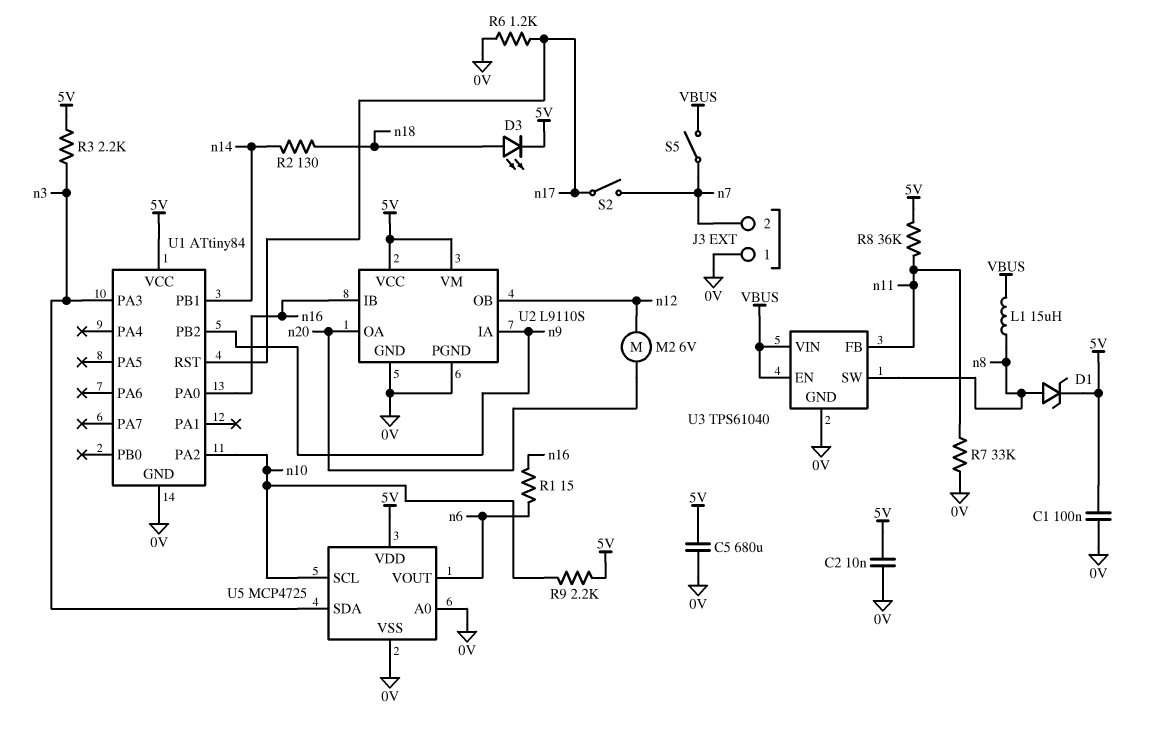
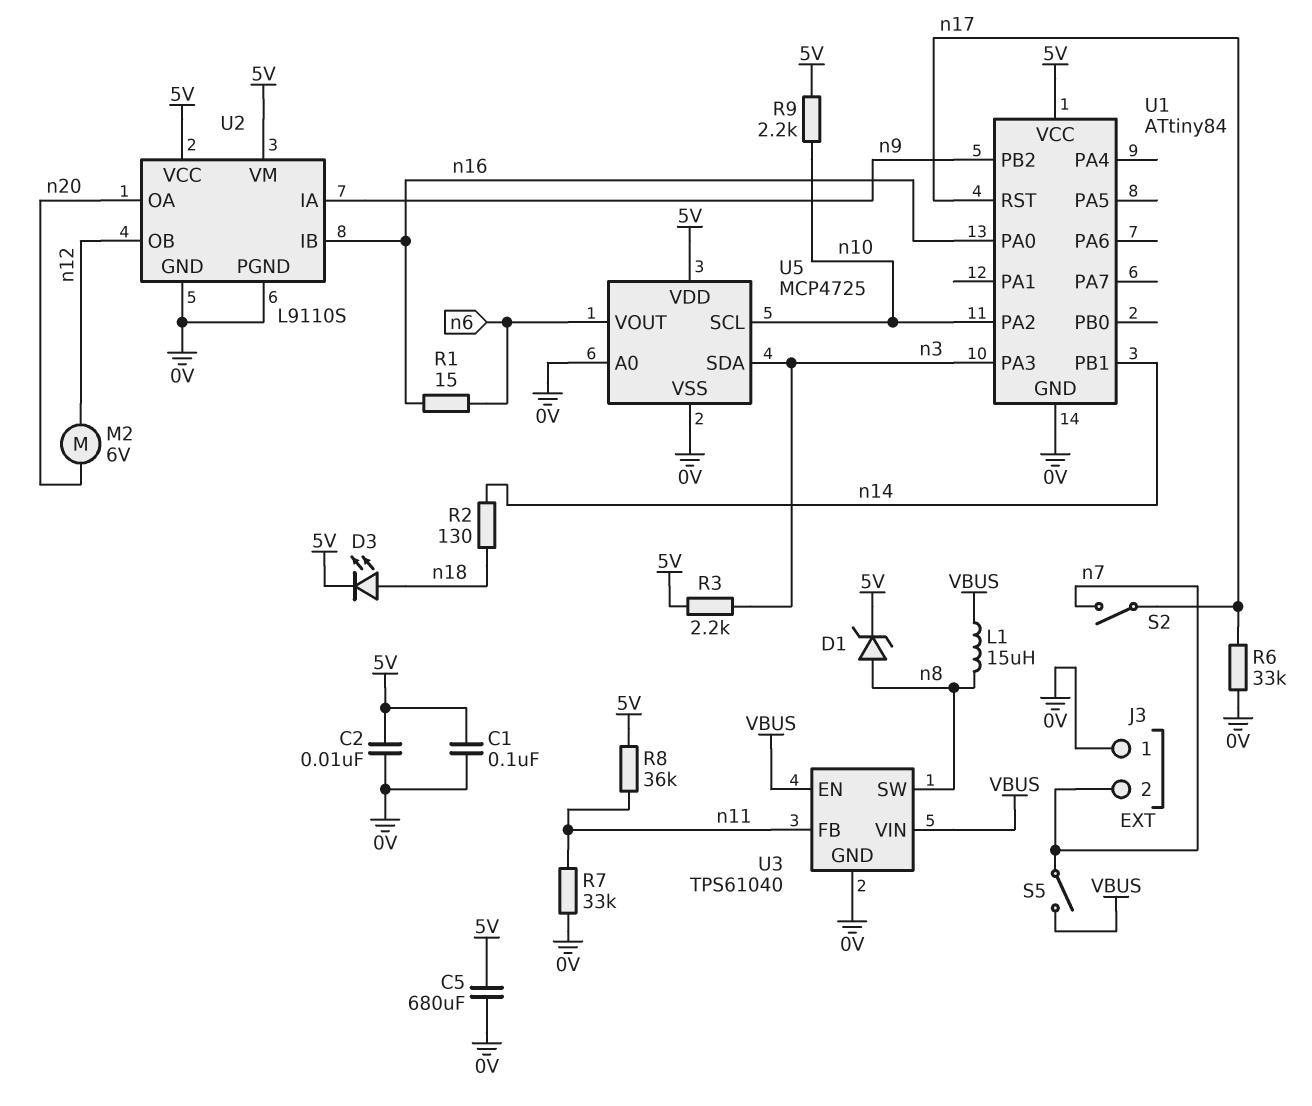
R6: 1.2k (0V, n17) -> 33k (0V, n17)

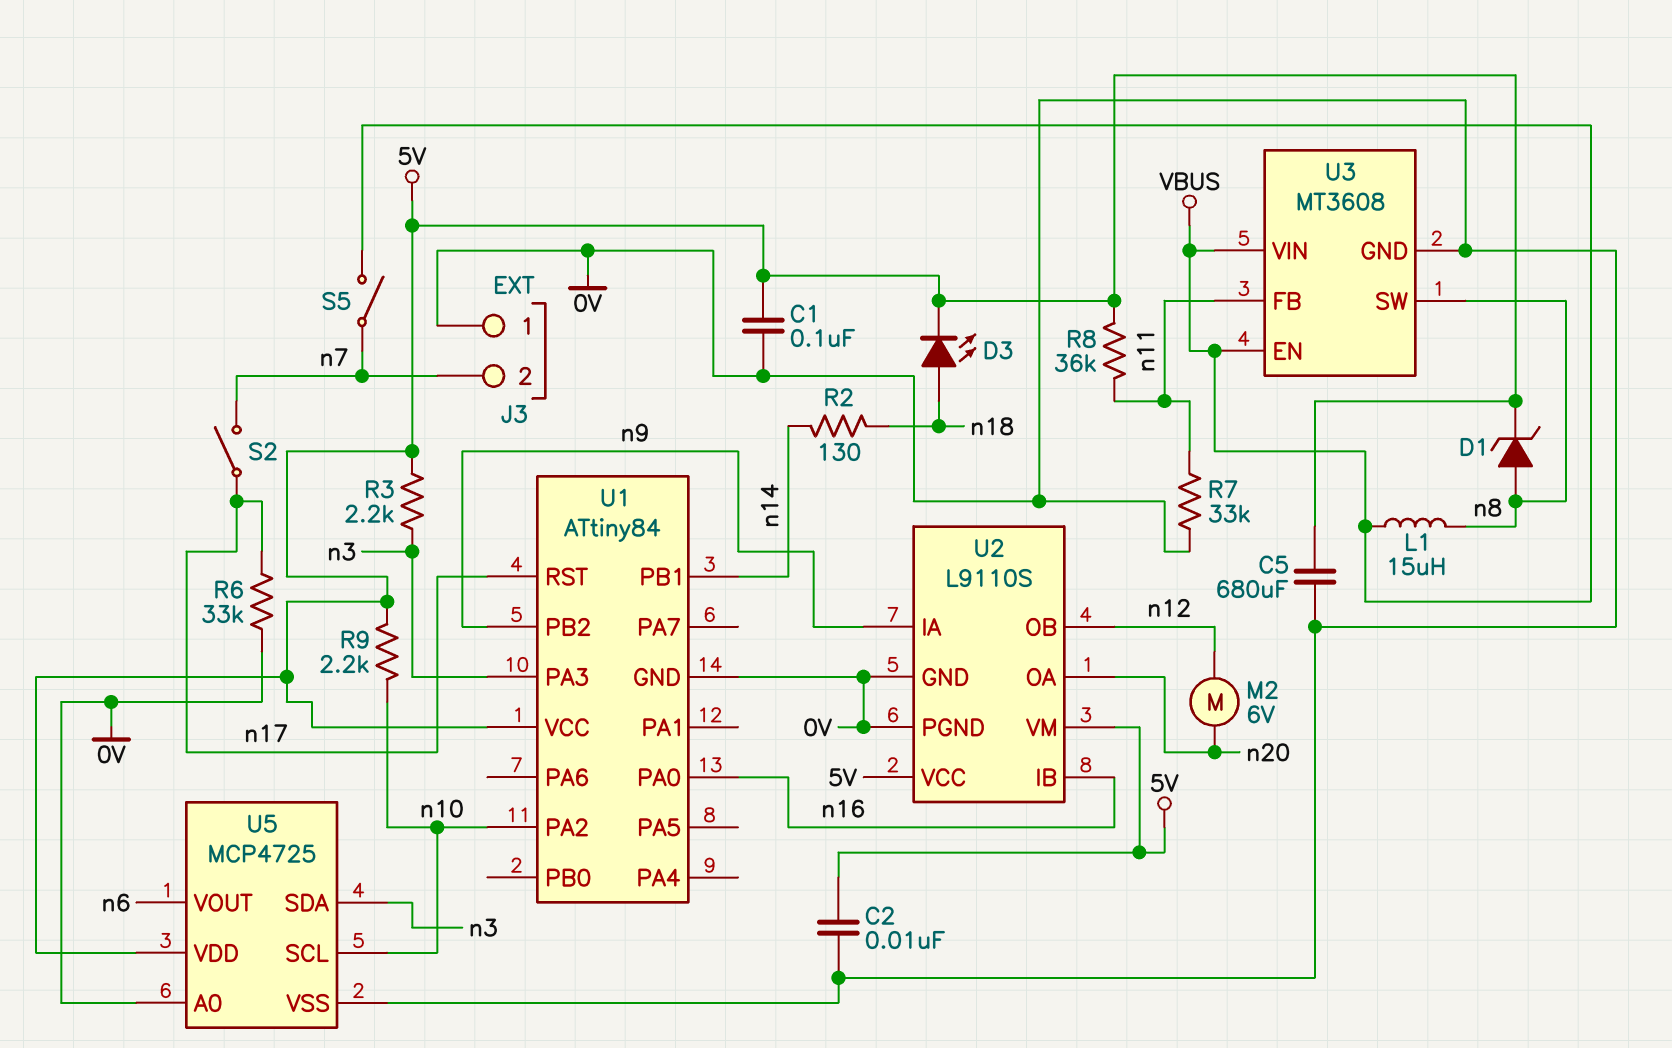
R1: 15 (n6, n16) -> none
U3: TPS61040 -> MT3608

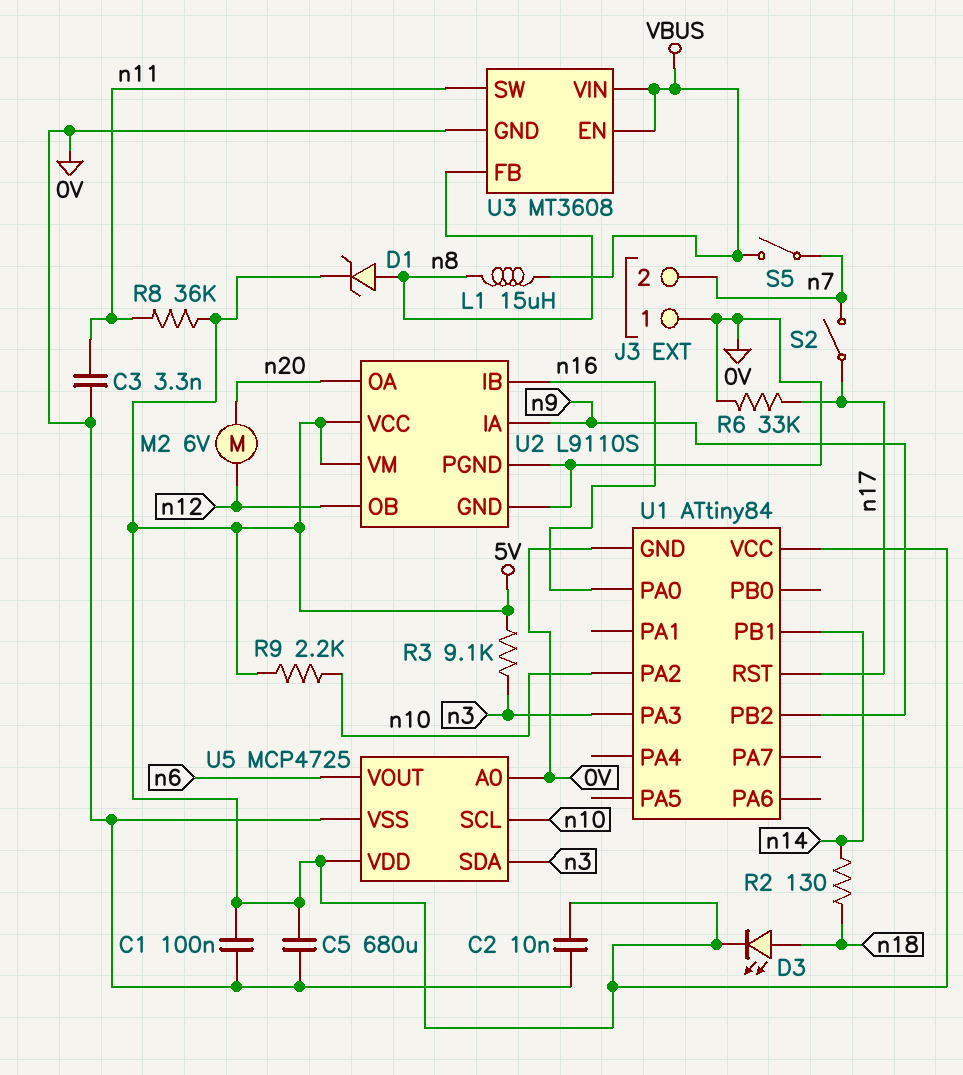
C3: none -> 3.3nF (0V, n11)
R3: 2.2k (5V, n3) -> 9.1k (5V, n3)
R7: 33k (0V, n11) -> none
U3 pin FB: n11 -> n8
U3 pin SW: n8 -> n11

